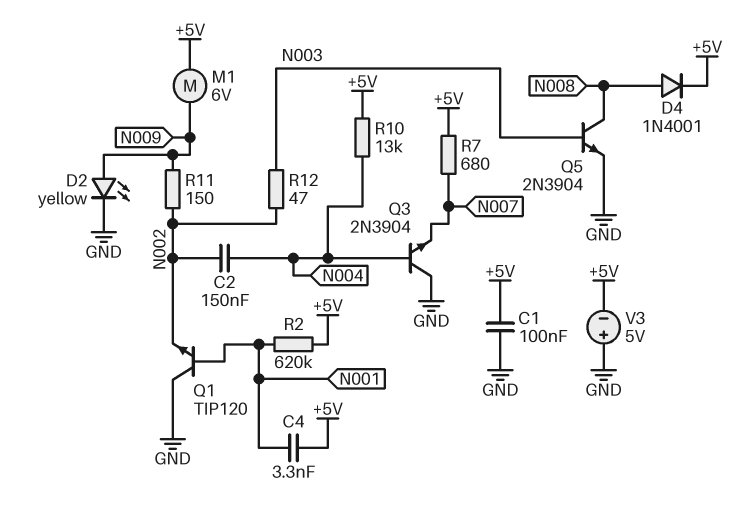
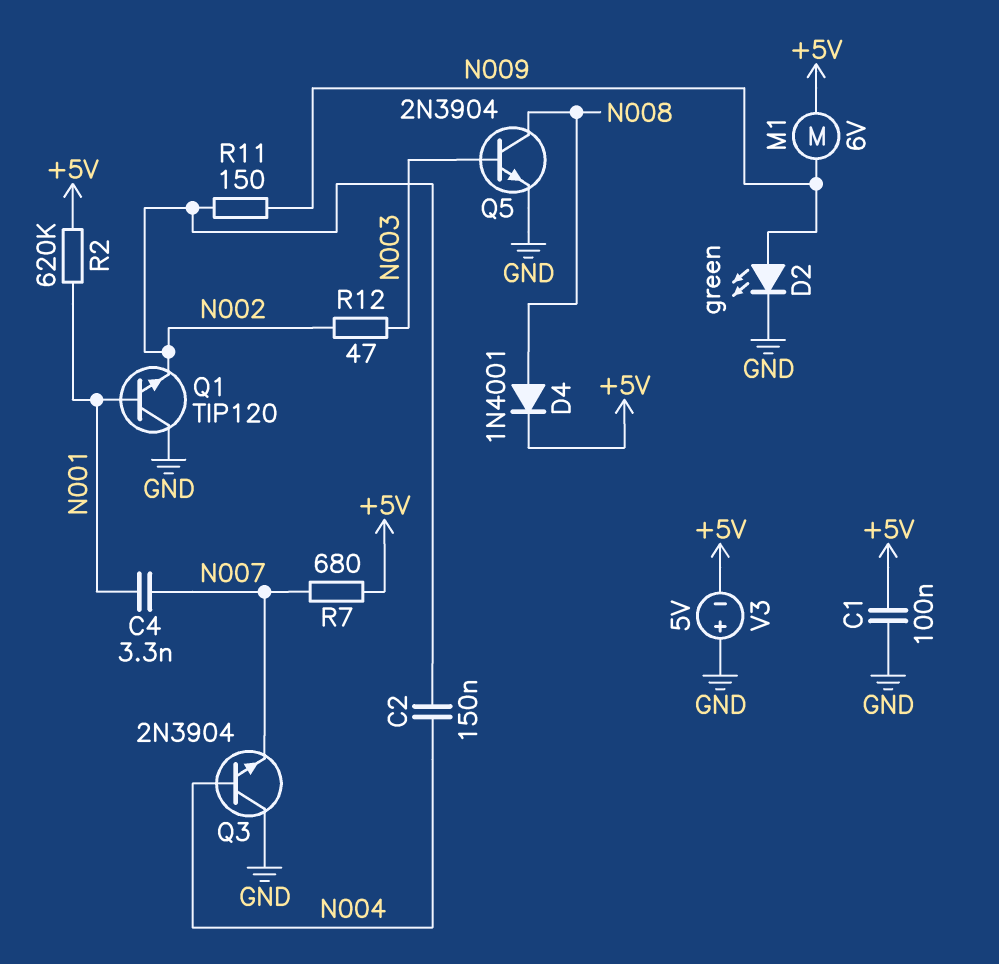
C4: 3.3nF (+5V, N001) -> 3.3nF (N001, N007)
D2: LED yellow (A N009, K GND) -> LED green (A N009, K GND)
R10: 13k (+5V, N004) -> none

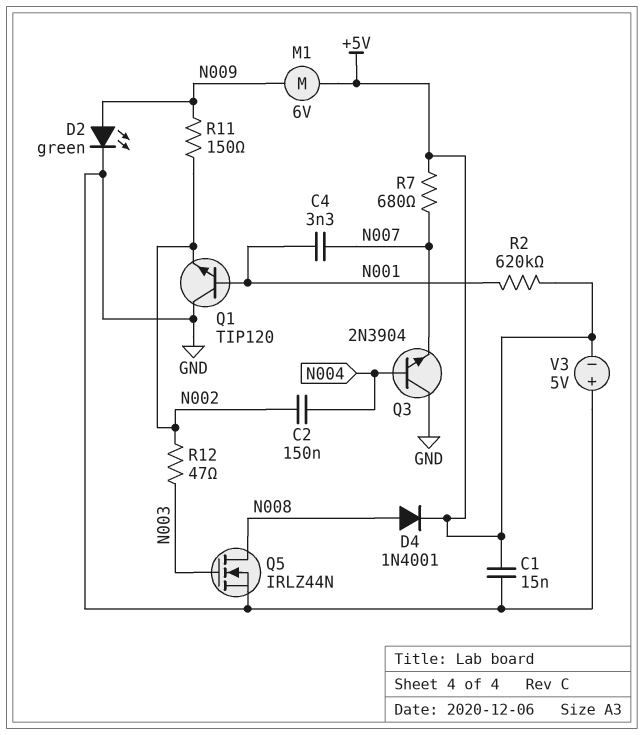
C1: 100nF (+5V, GND) -> 15nF (+5V, GND)
Q5: NPN 2N3904 (B N003, C N008, E GND) -> NMOS IRLZ44N (G N003, D N008, S GND)

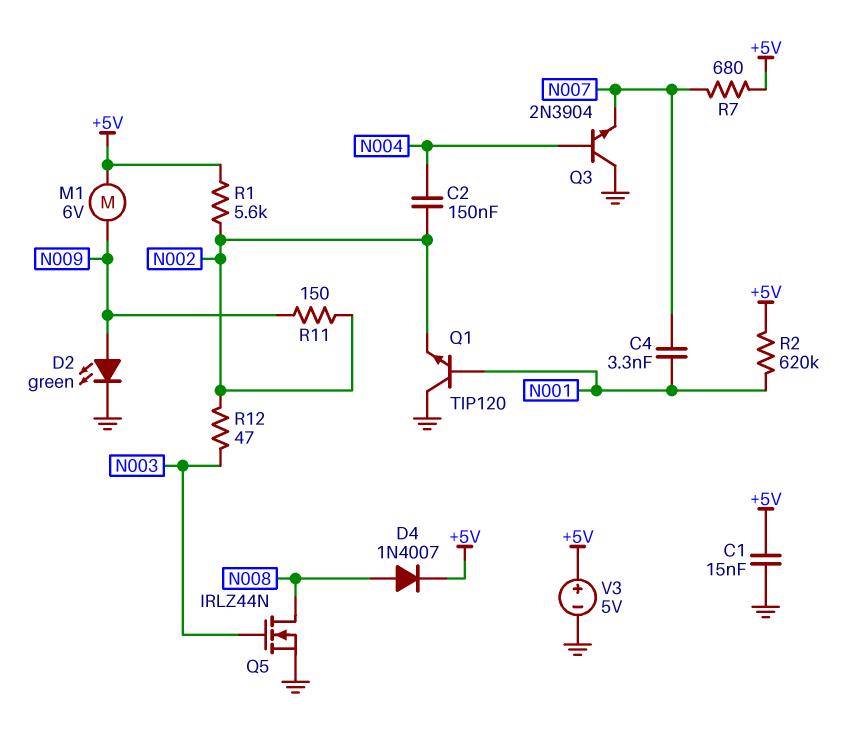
D4: diode 1N4001 (A N008, K +5V) -> diode 1N4007 (A N008, K +5V)
R1: none -> 5.6k (+5V, N002)
V3: 5V (plus GND, minus +5V) -> 5V (plus +5V, minus GND)

